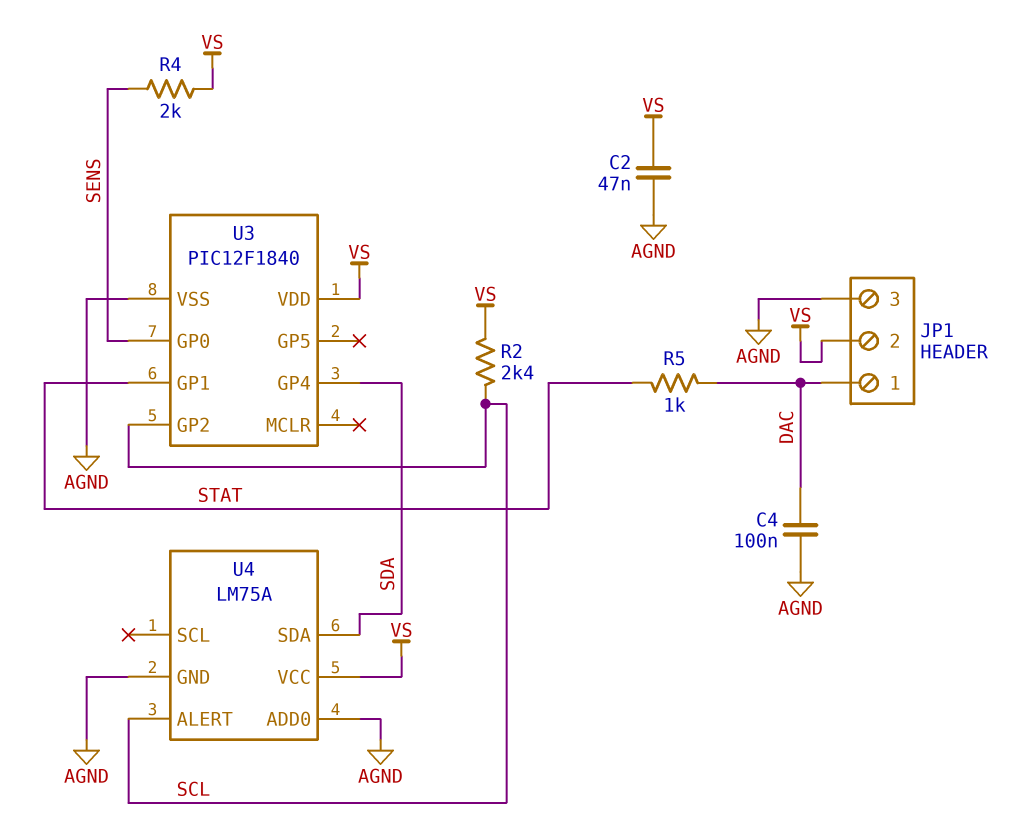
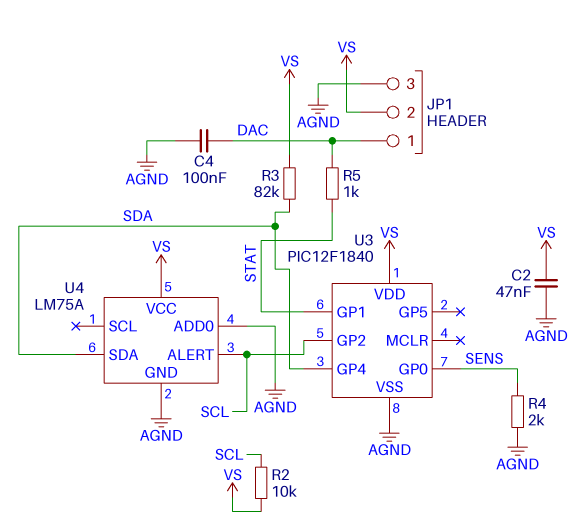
R2: 2.4k (SCL, VS) -> 10k (SCL, VS)
R3: none -> 82k (SDA, VS)
R4: 2k (SENS, VS) -> 2k (AGND, SENS)

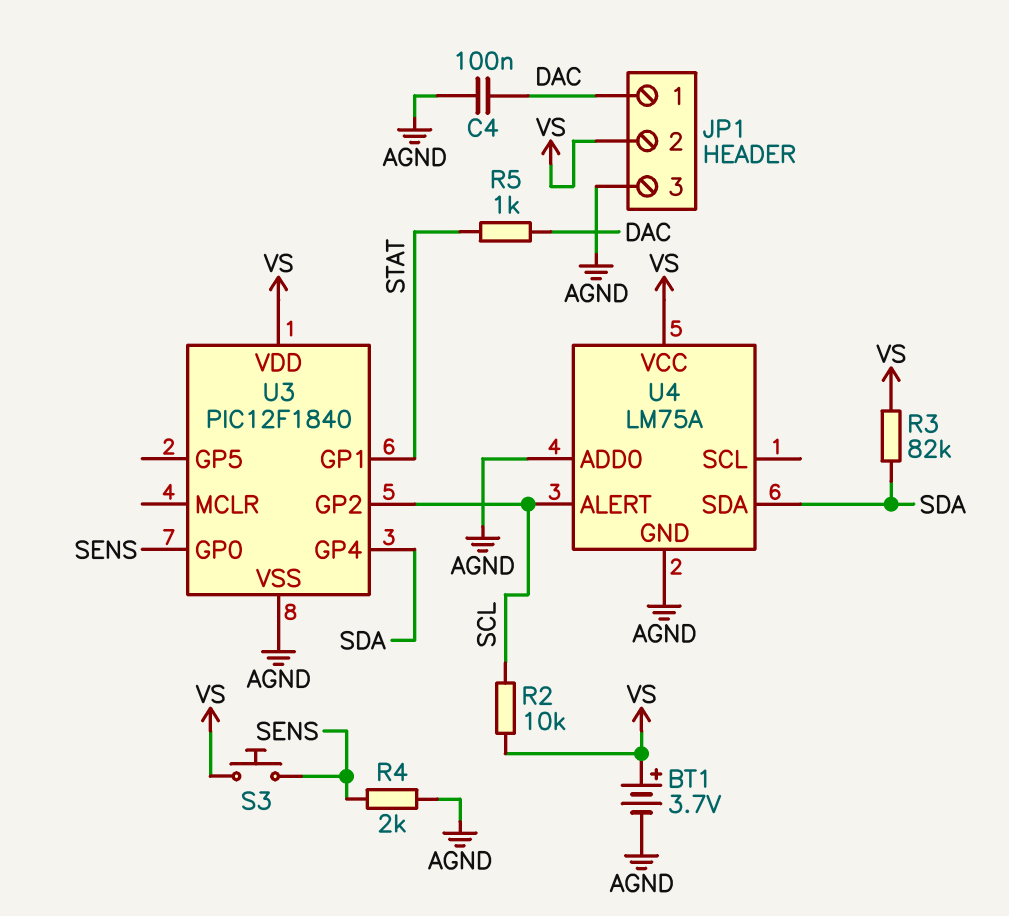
BT1: none -> 3.7V (plus VS, minus AGND)
C2: 47nF (AGND, VS) -> none
S3: none -> button (SENS, VS)

